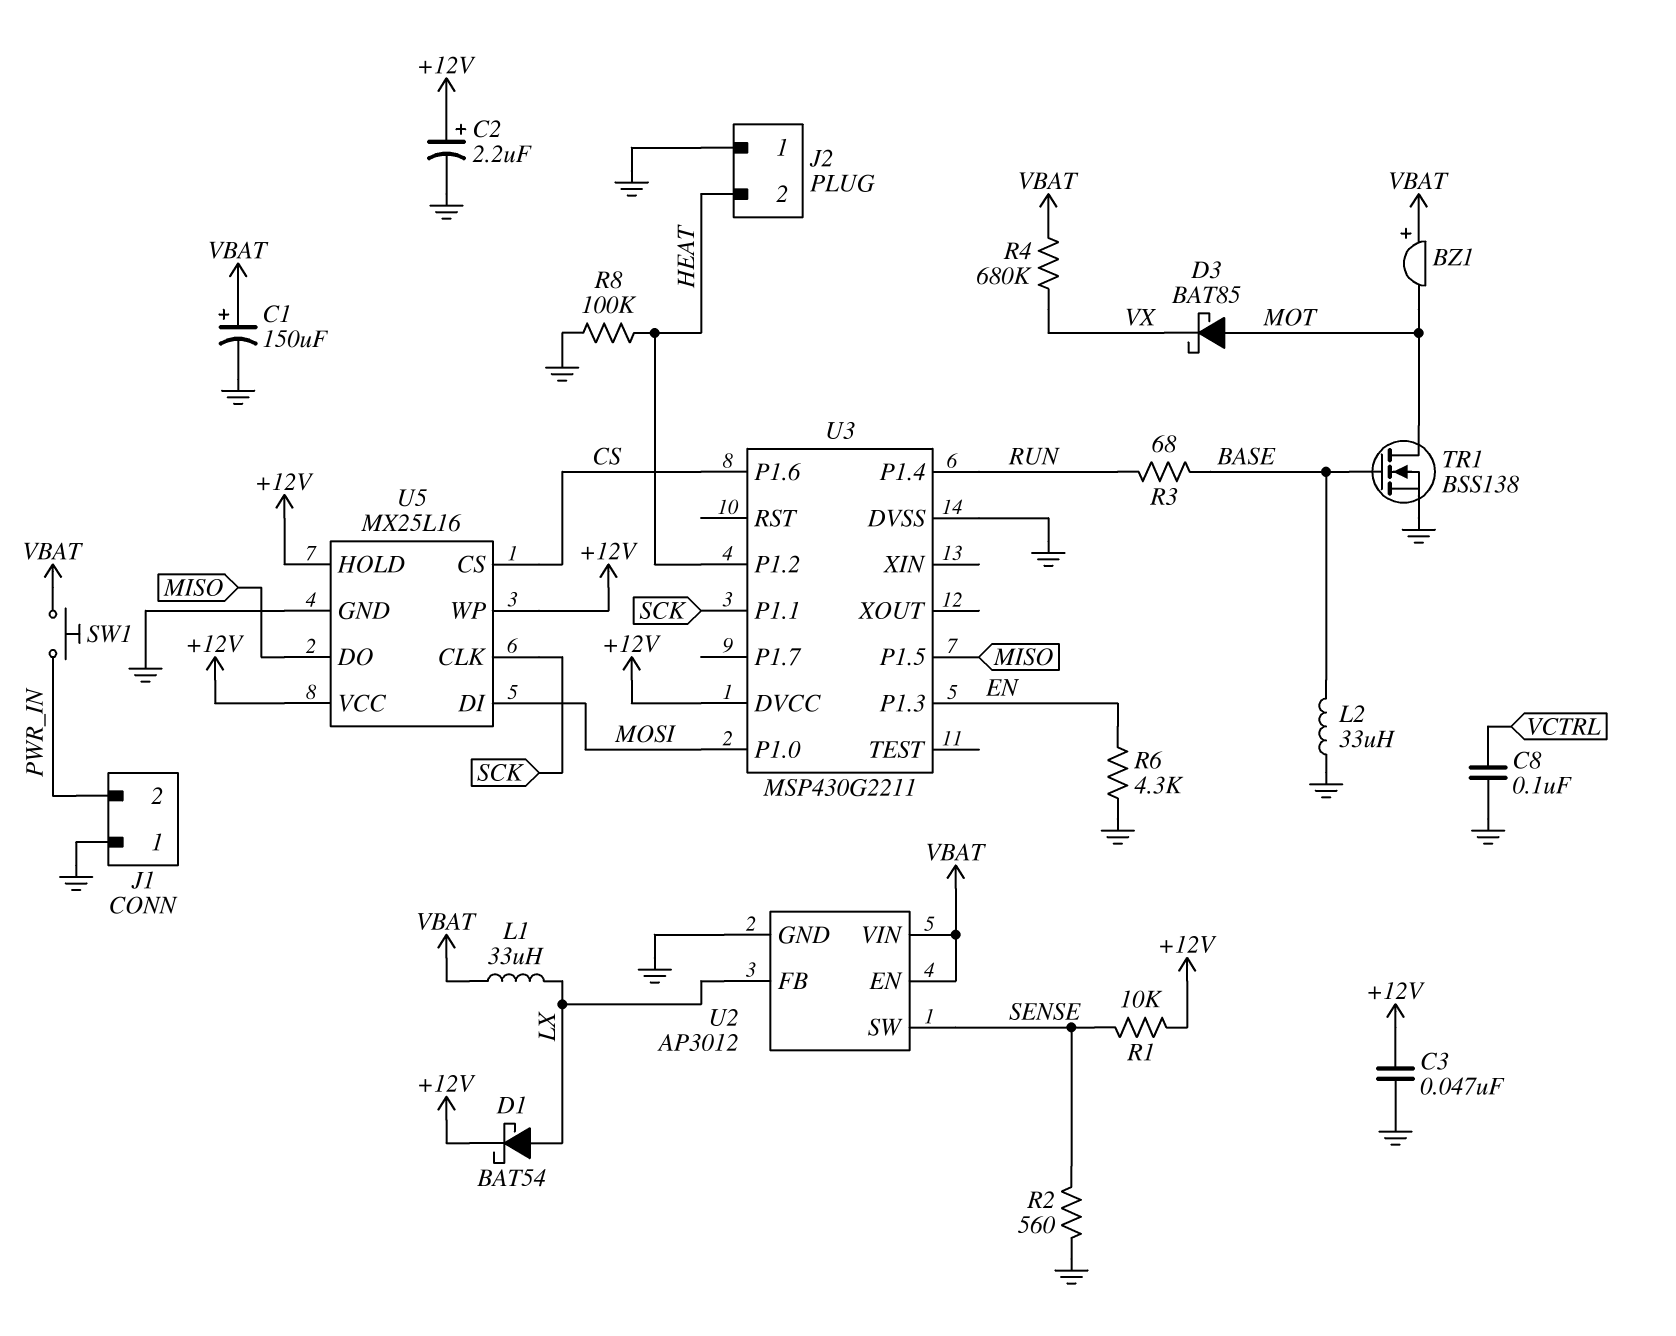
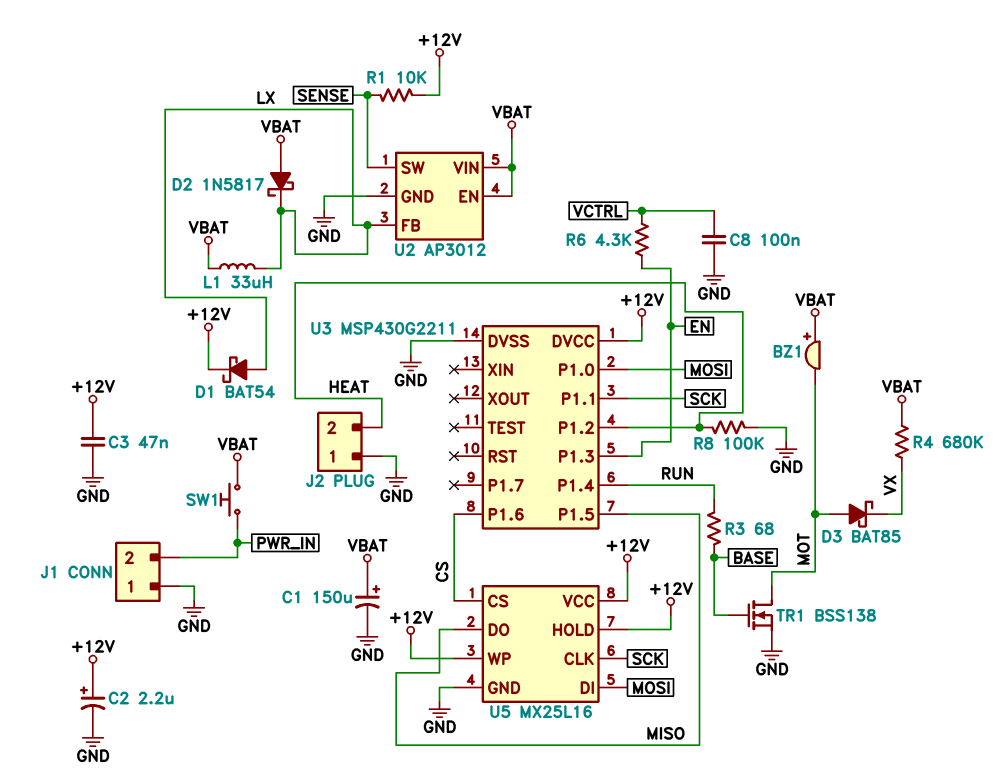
D2: none -> schottky 1N5817 (A VBAT, K LX)
L2: 33uH (BASE, GND) -> none
R2: 560 (GND, SENSE) -> none
R6: 4.3k (EN, GND) -> 4.3k (EN, VCTRL)

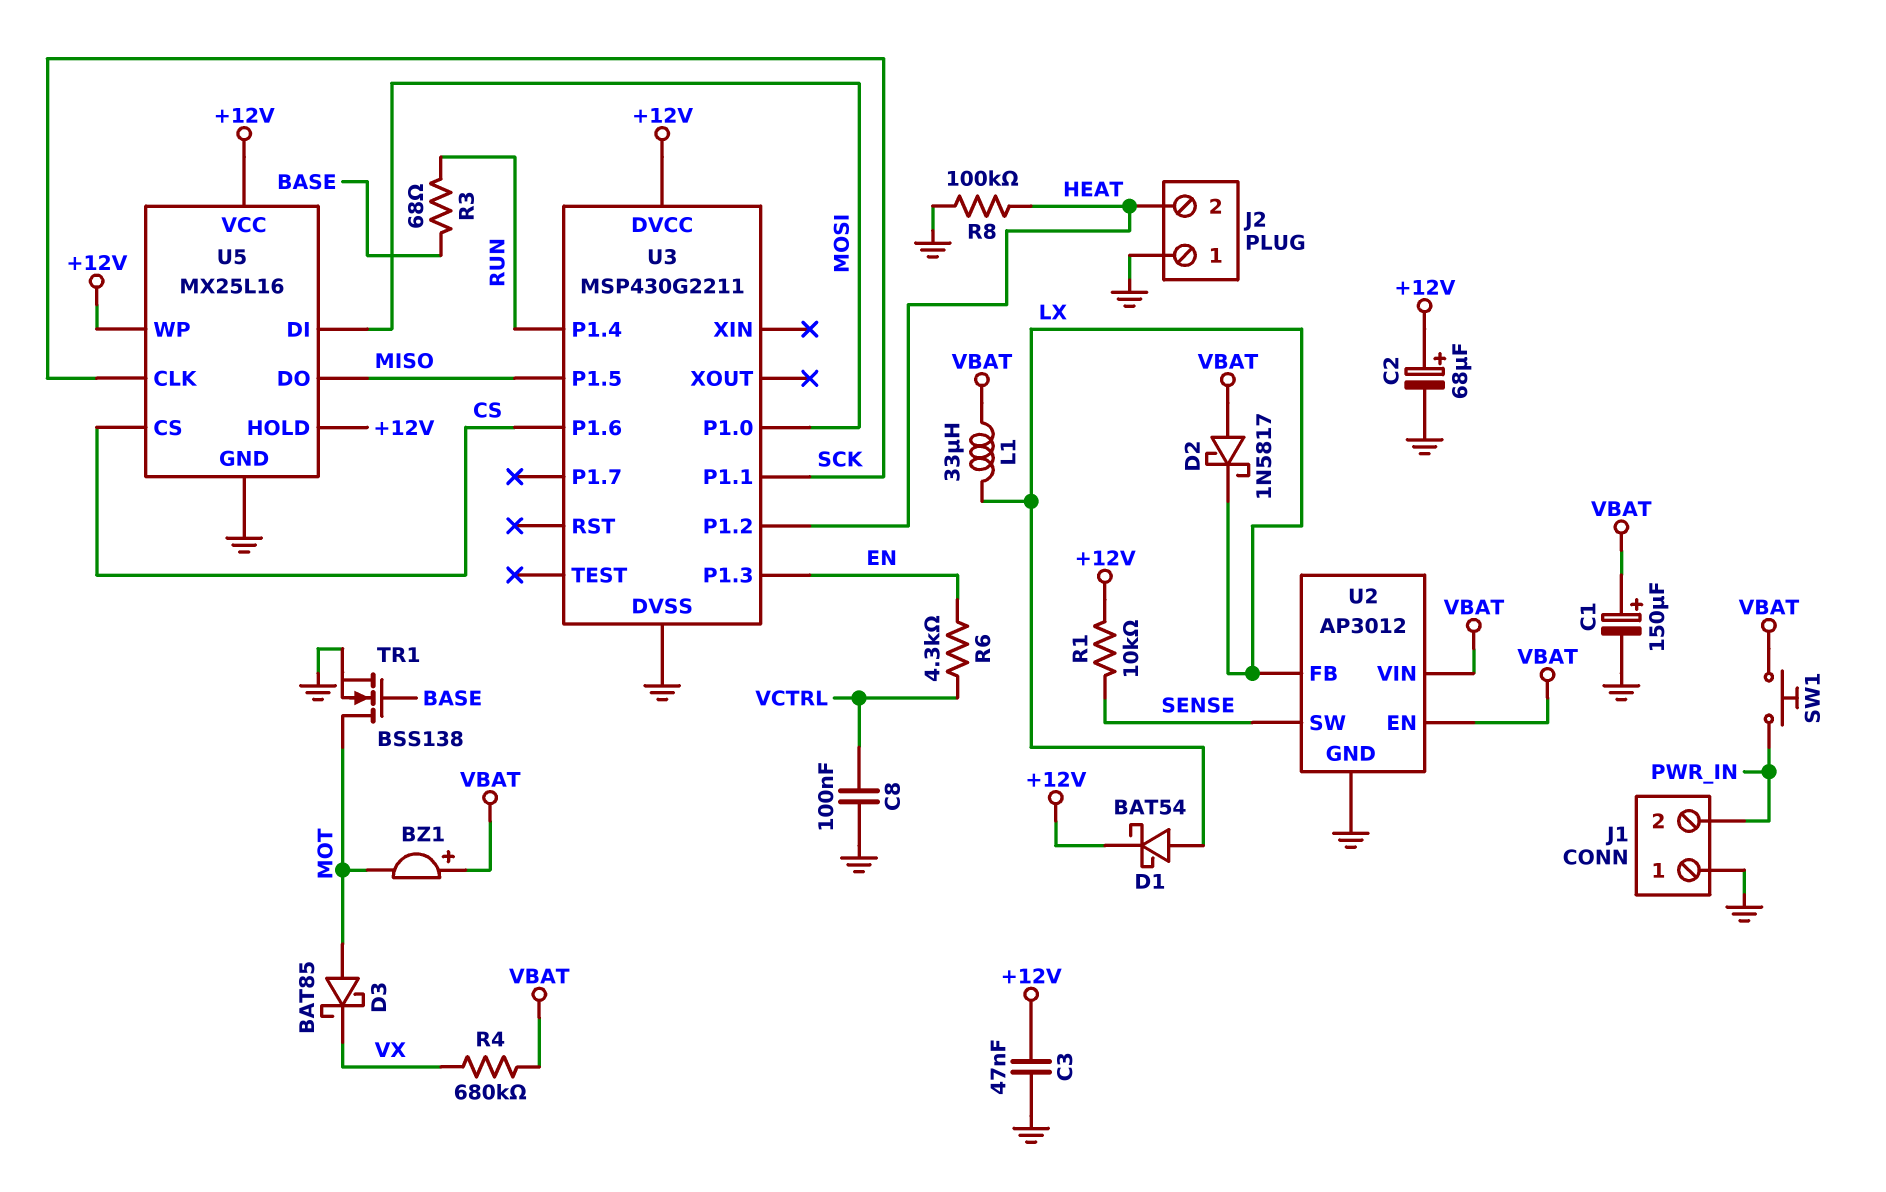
C2: 2.2uF (plus +12V, minus GND) -> 68uF (plus +12V, minus GND)

